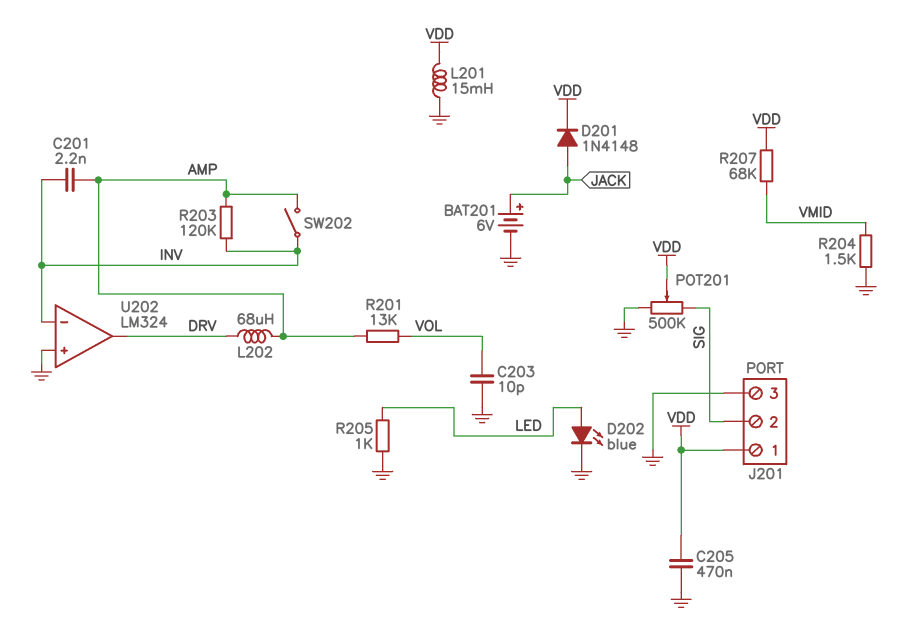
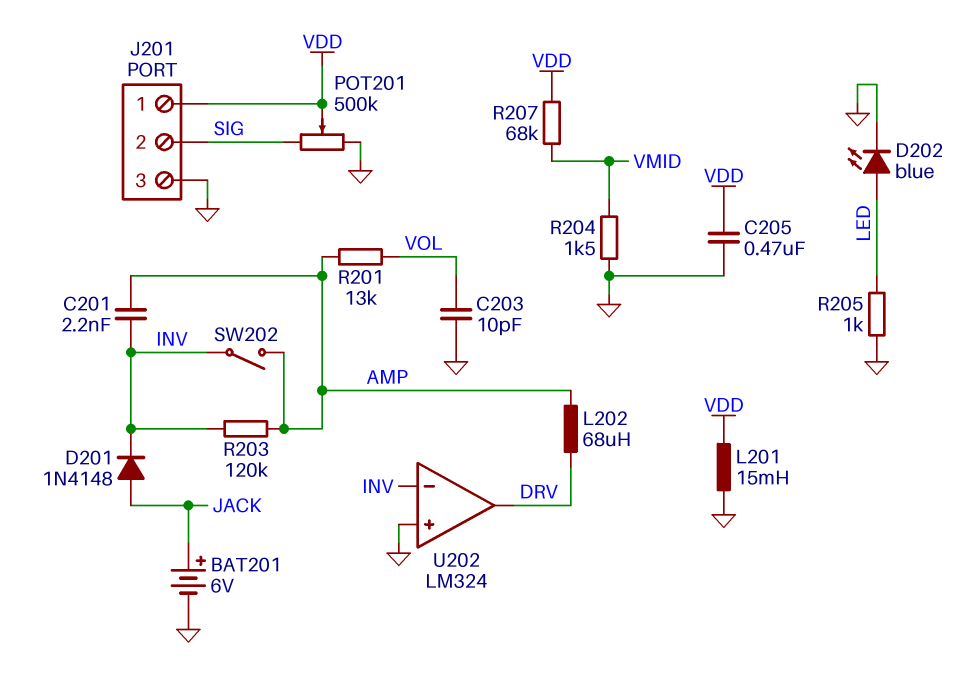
D201: diode 1N4148 (A JACK, K VDD) -> diode 1N4148 (A JACK, K INV)

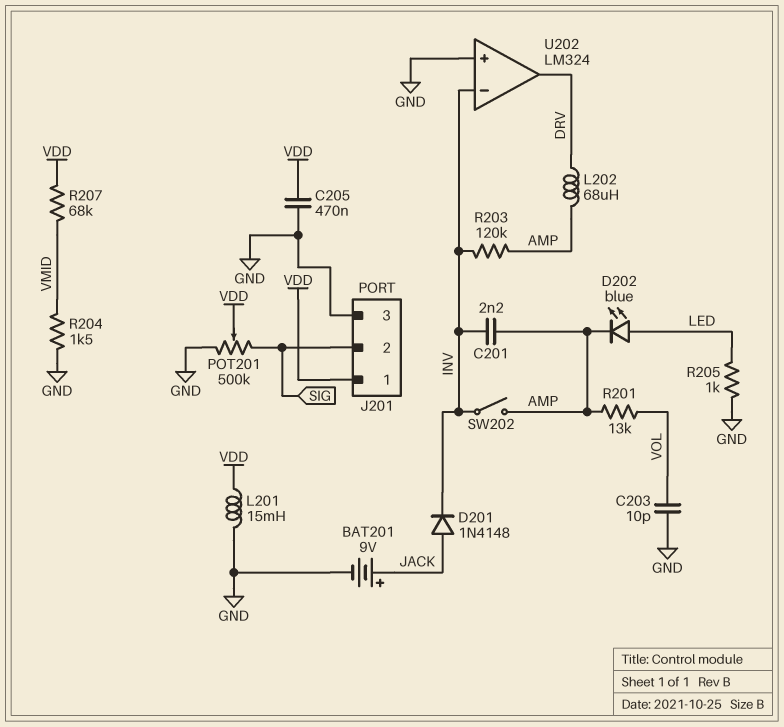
BAT201: 6V (plus JACK, minus GND) -> 9V (plus JACK, minus GND)
D202: LED blue (A LED, K GND) -> LED blue (A LED, K AMP)

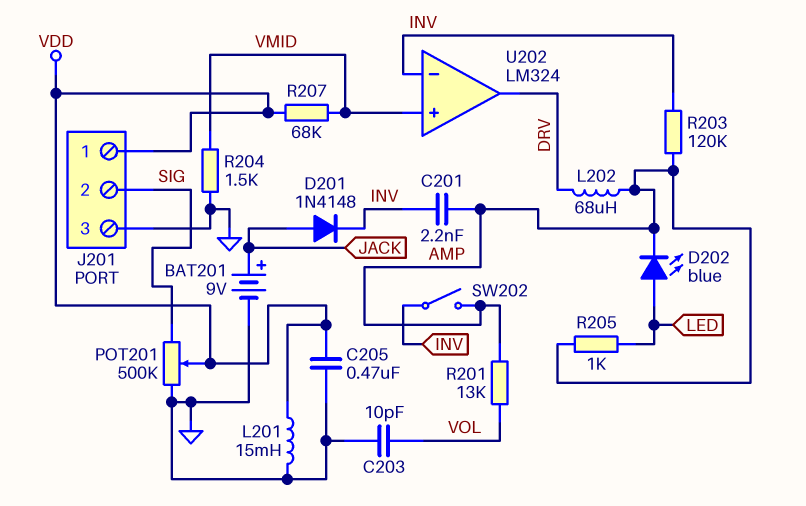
R205: 1k (GND, LED) -> 1k (AMP, LED)
U202 pin in+: GND -> VMID

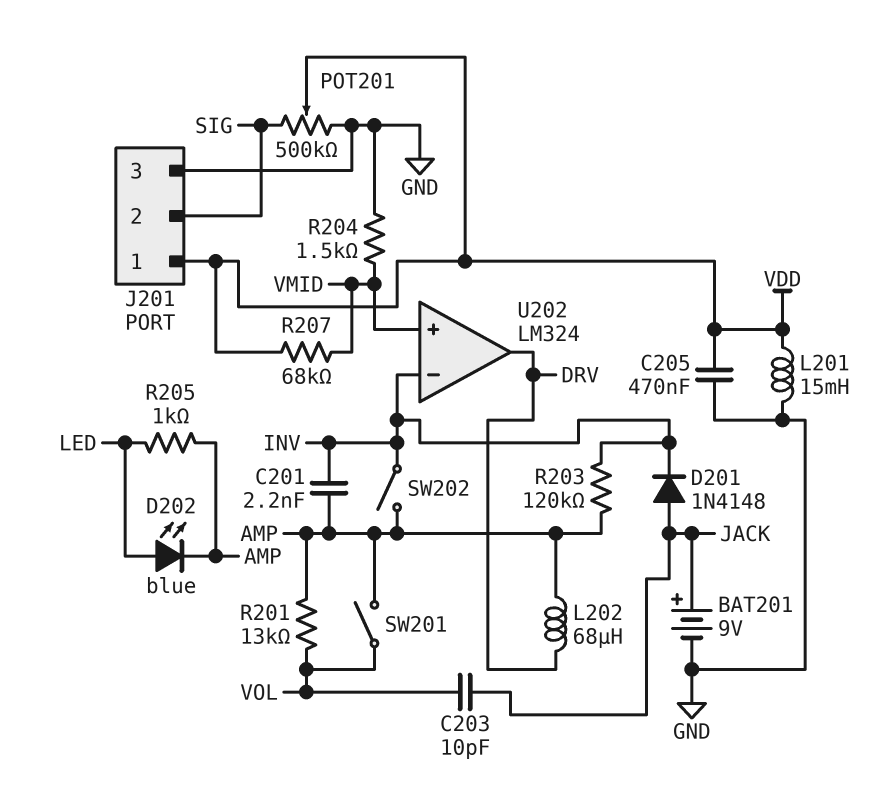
C203: 10pF (GND, VOL) -> 10pF (JACK, VOL)
SW201: none -> switch (AMP, VOL)

